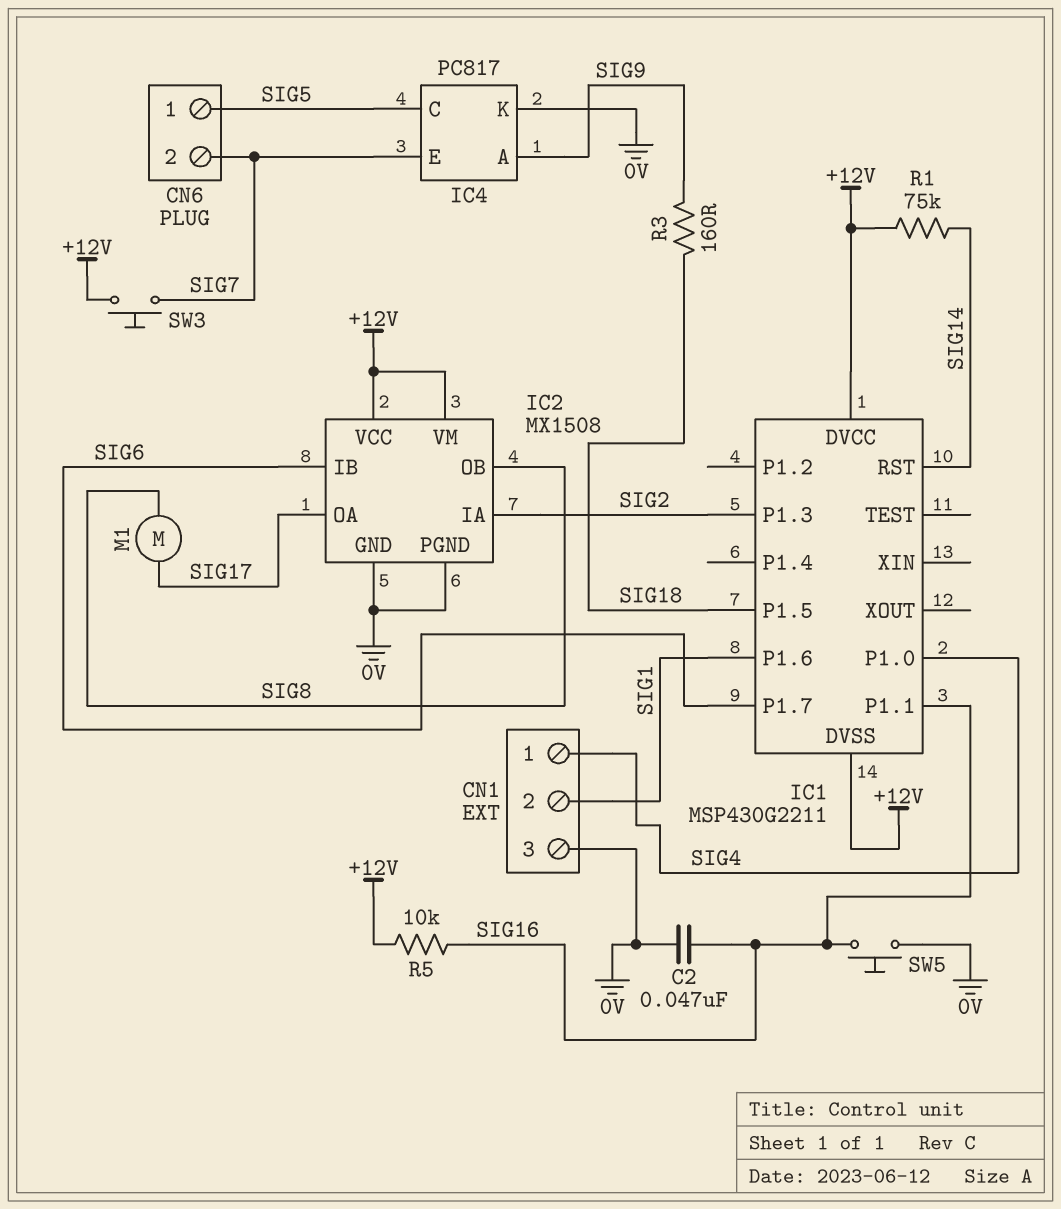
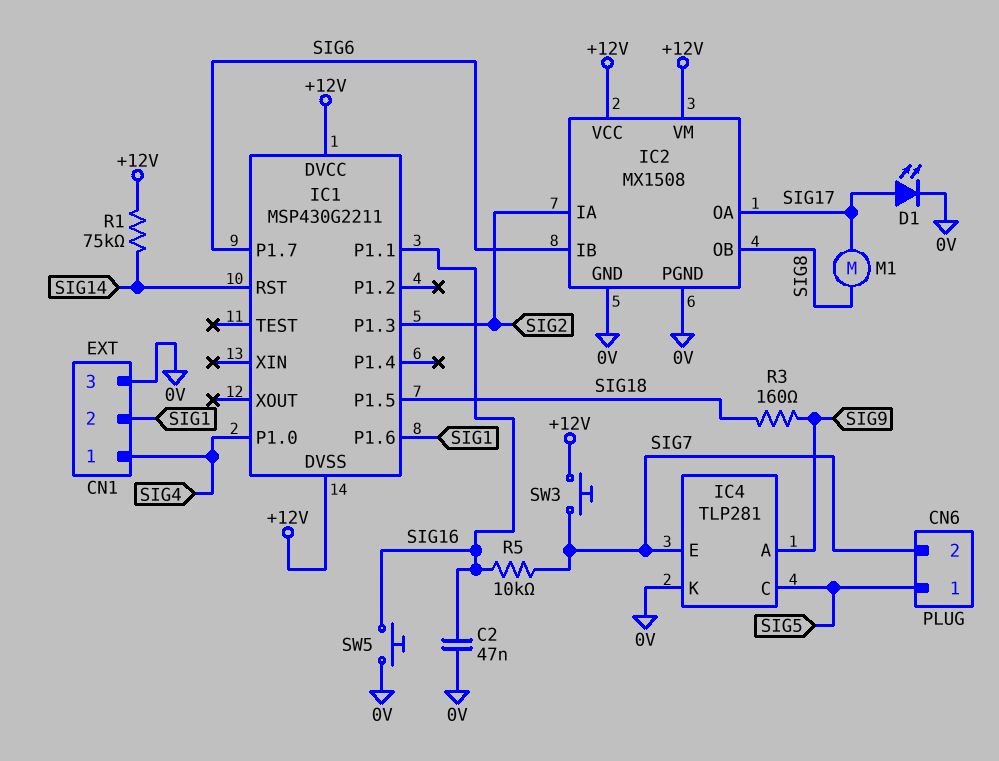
D1: none -> LED (A SIG17, K 0V)
IC4: PC817 -> TLP281
R5: 10k (+12V, SIG16) -> 10k (SIG7, SIG16)

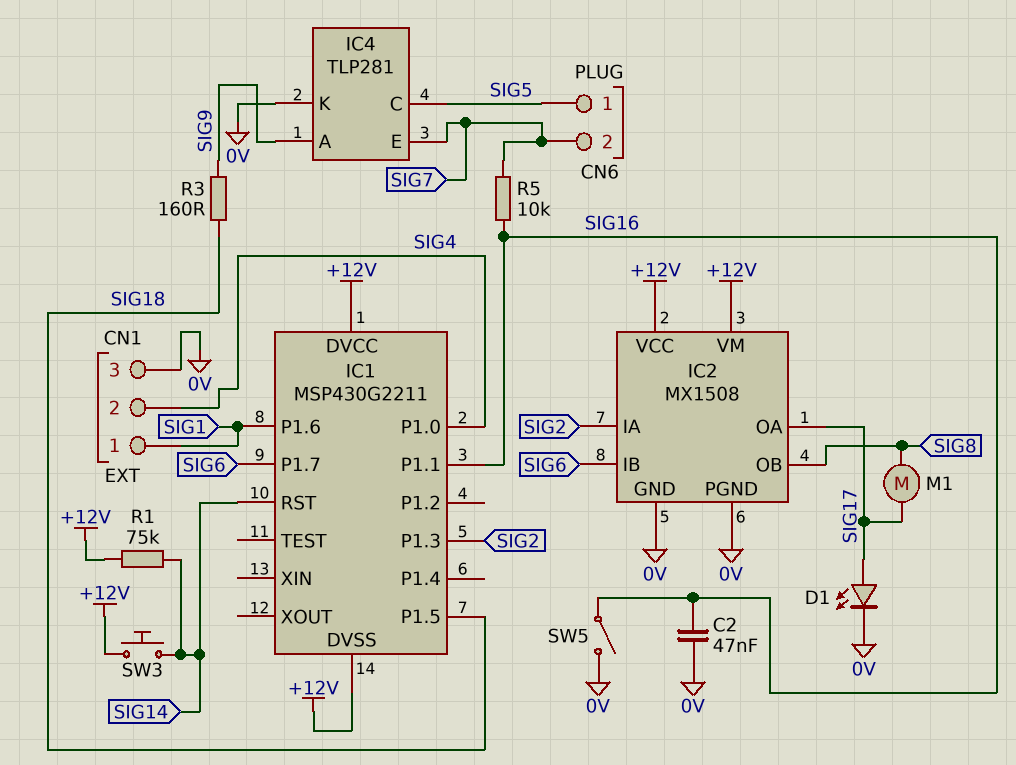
CN1 pin 1: SIG4 -> SIG1
CN1 pin 2: SIG1 -> SIG4
SW3: button (+12V, SIG7) -> button (+12V, SIG14)
SW5: button (0V, SIG16) -> switch (0V, SIG16)

